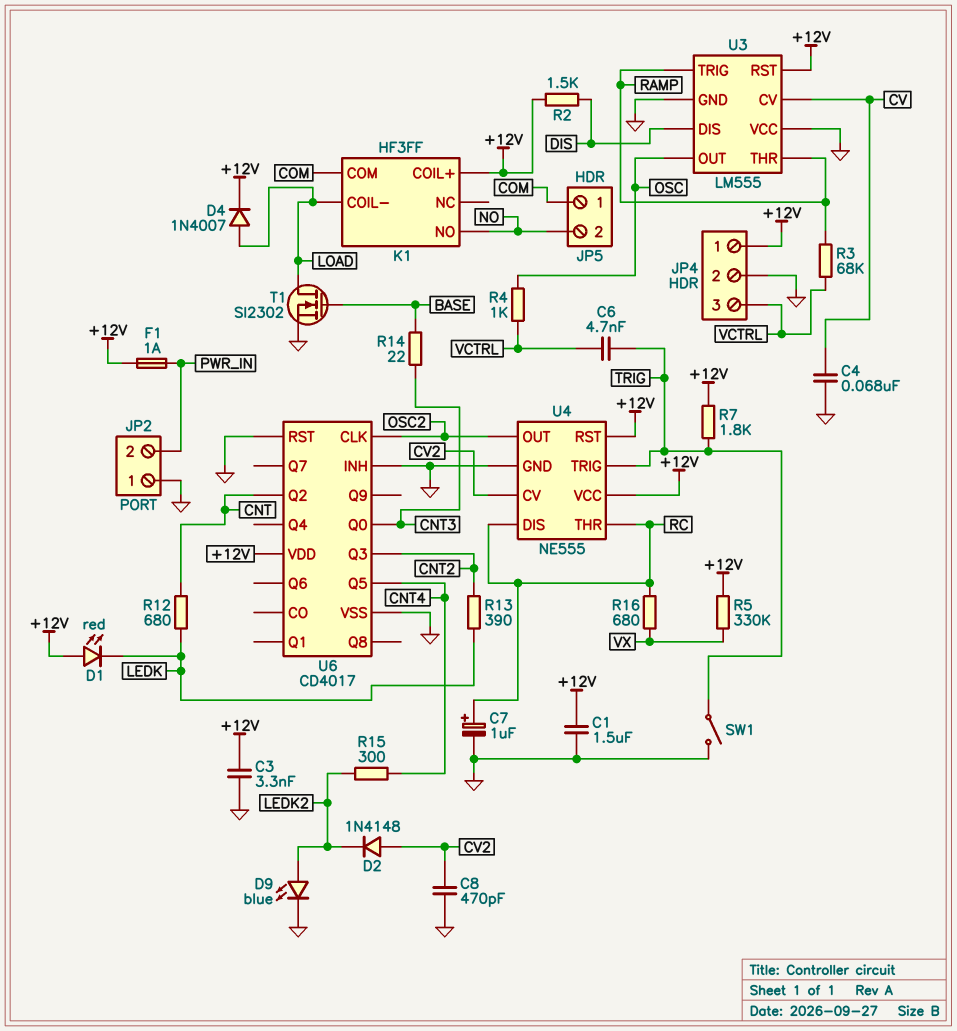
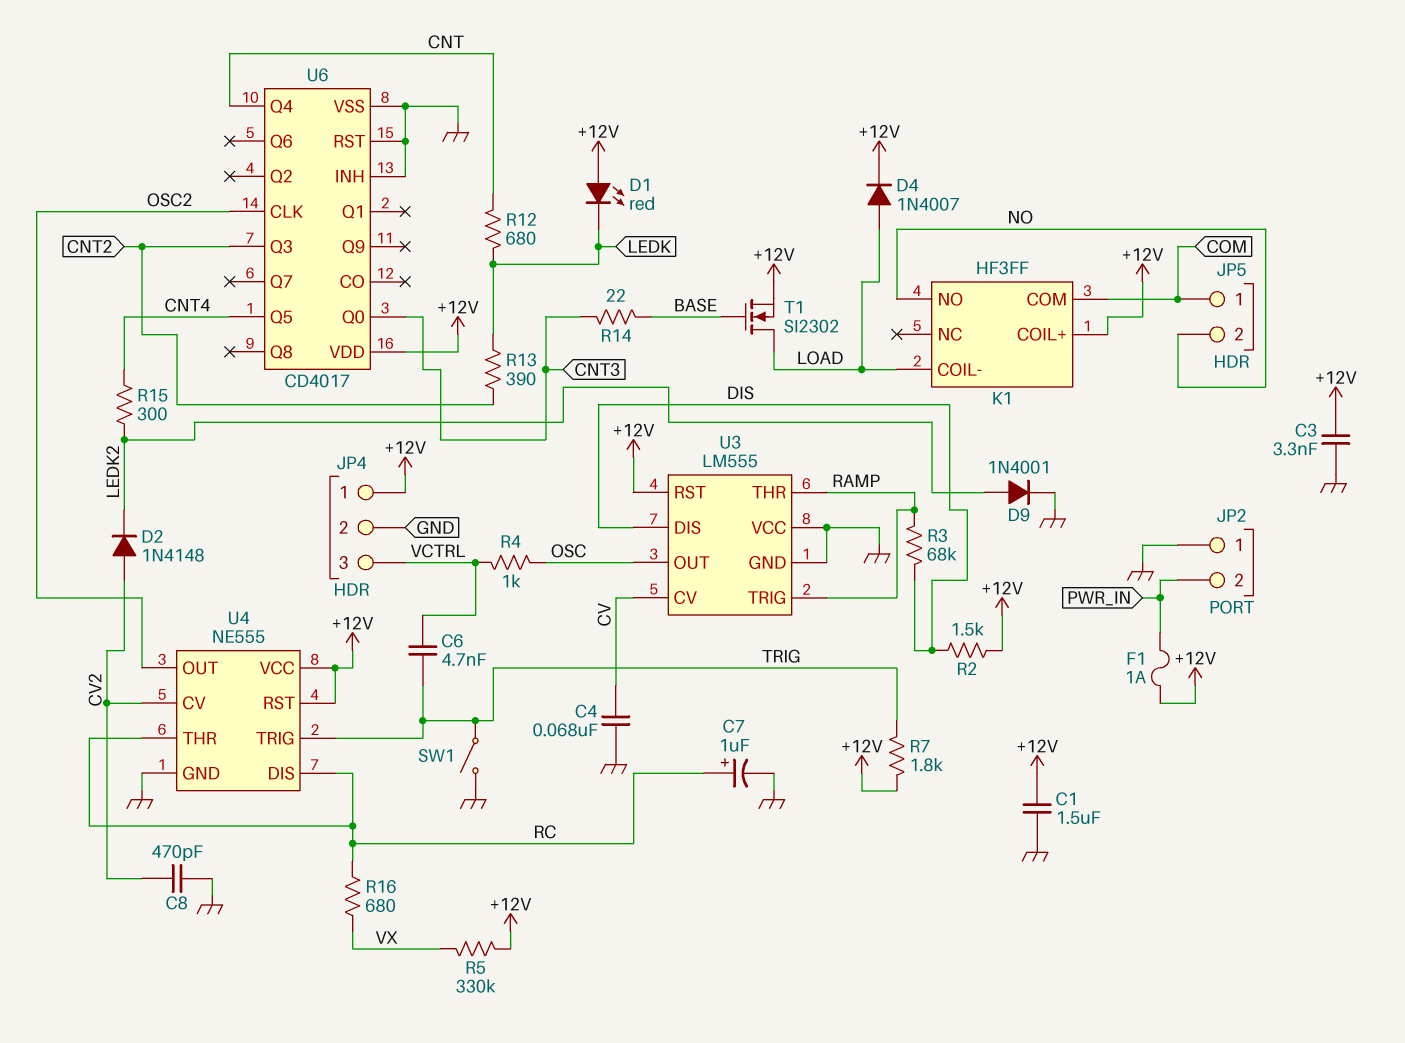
D9: LED blue (A LEDK2, K GND) -> diode 1N4001 (A LEDK2, K GND)
R3: 68k (RAMP, VCTRL) -> 68k (DIS, RAMP)
T1: NMOS SI2302 (G BASE, D LOAD, S GND) -> NMOS SI2302 (G BASE, D LOAD, S +12V)
U6 pin Q2: CNT -> none
U6 pin Q4: none -> CNT

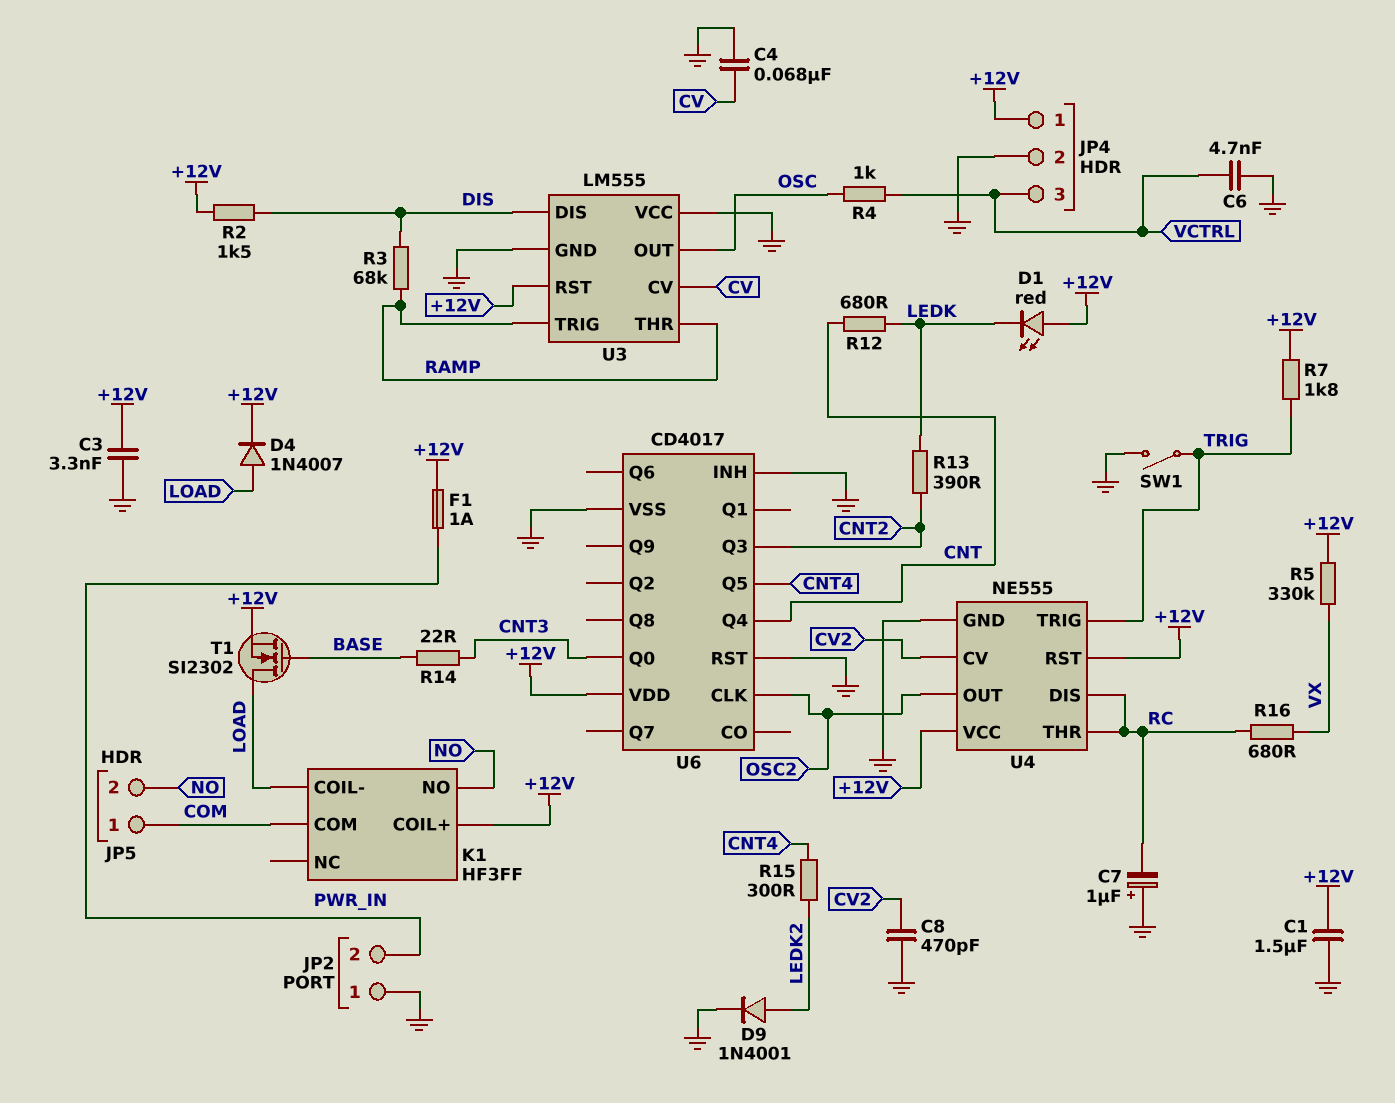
C6: 4.7nF (TRIG, VCTRL) -> 4.7nF (GND, VCTRL)
C7: 1uF (plus RC, minus GND) -> 1uF (plus GND, minus RC)
D2: diode 1N4148 (A CV2, K LEDK2) -> none

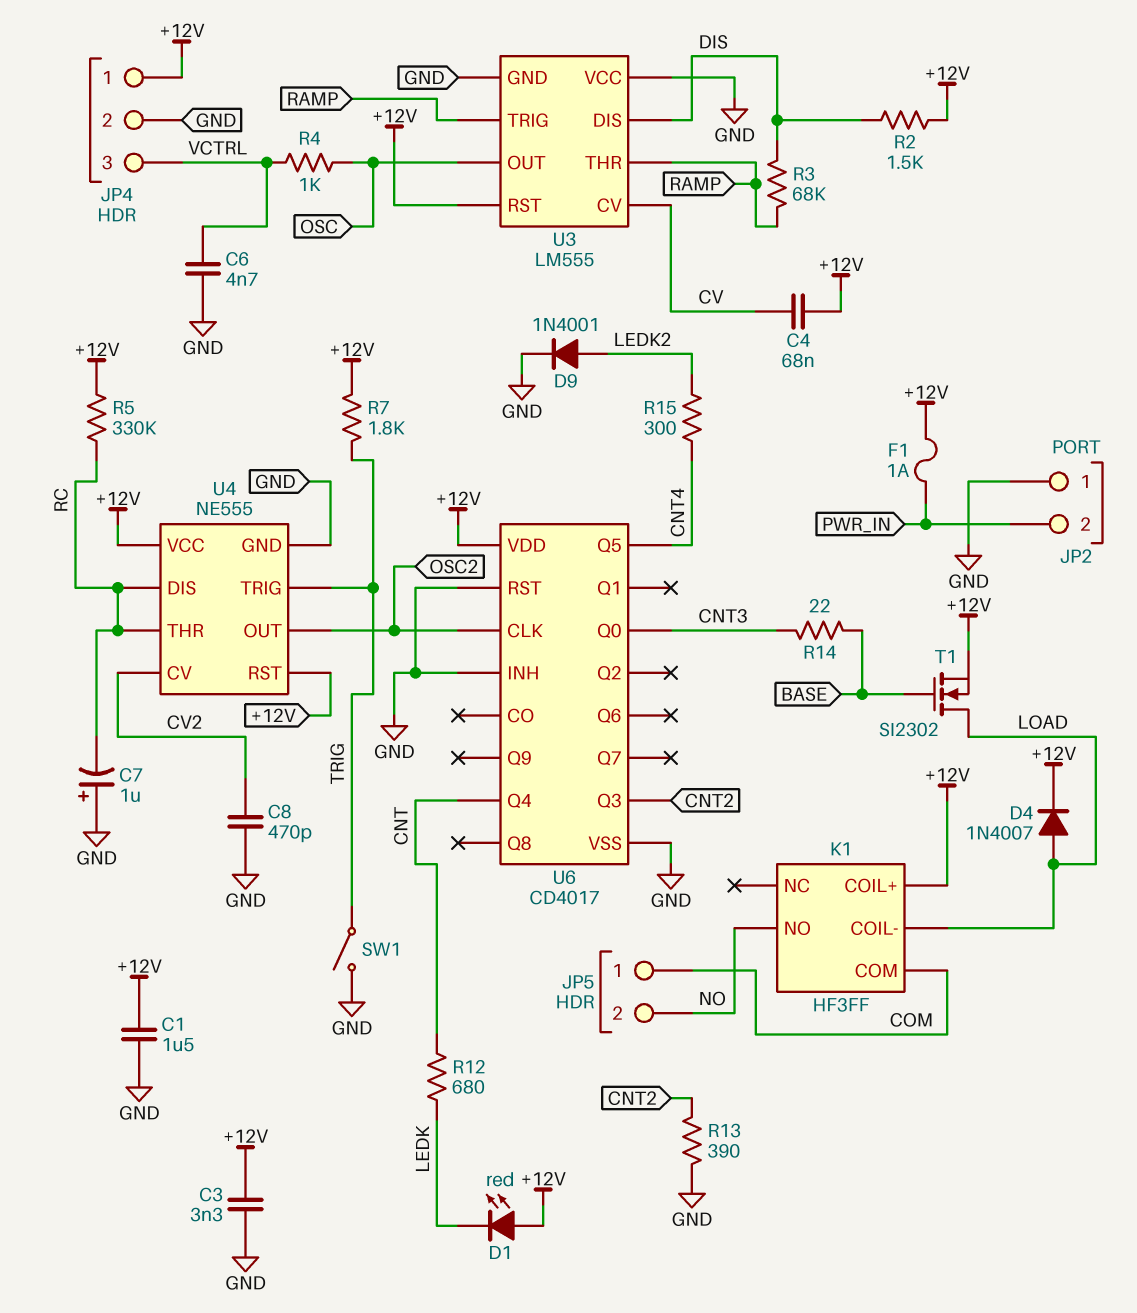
C4: 68nF (CV, GND) -> 68nF (+12V, CV)
R5: 330k (+12V, VX) -> 330k (+12V, RC)
R13: 390 (CNT2, LEDK) -> 390 (CNT2, GND)
R16: 680 (RC, VX) -> none

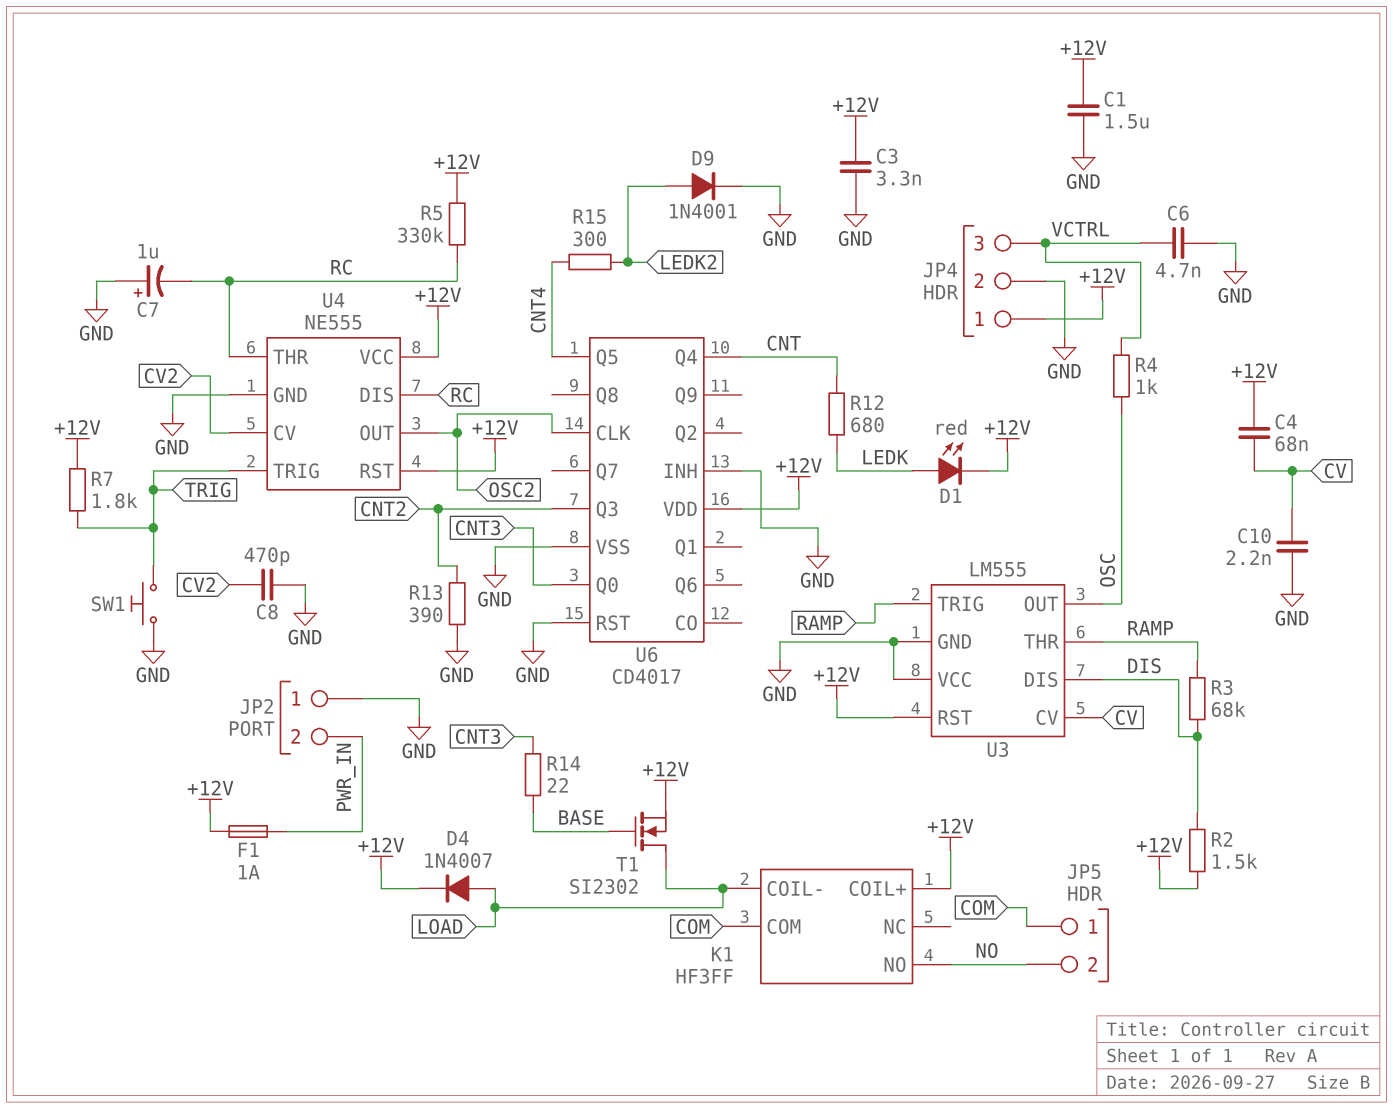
C10: none -> 2.2nF (CV, GND)
D1: LED red (A +12V, K LEDK) -> LED red (A LEDK, K +12V)
SW1: switch (GND, TRIG) -> button (GND, TRIG)

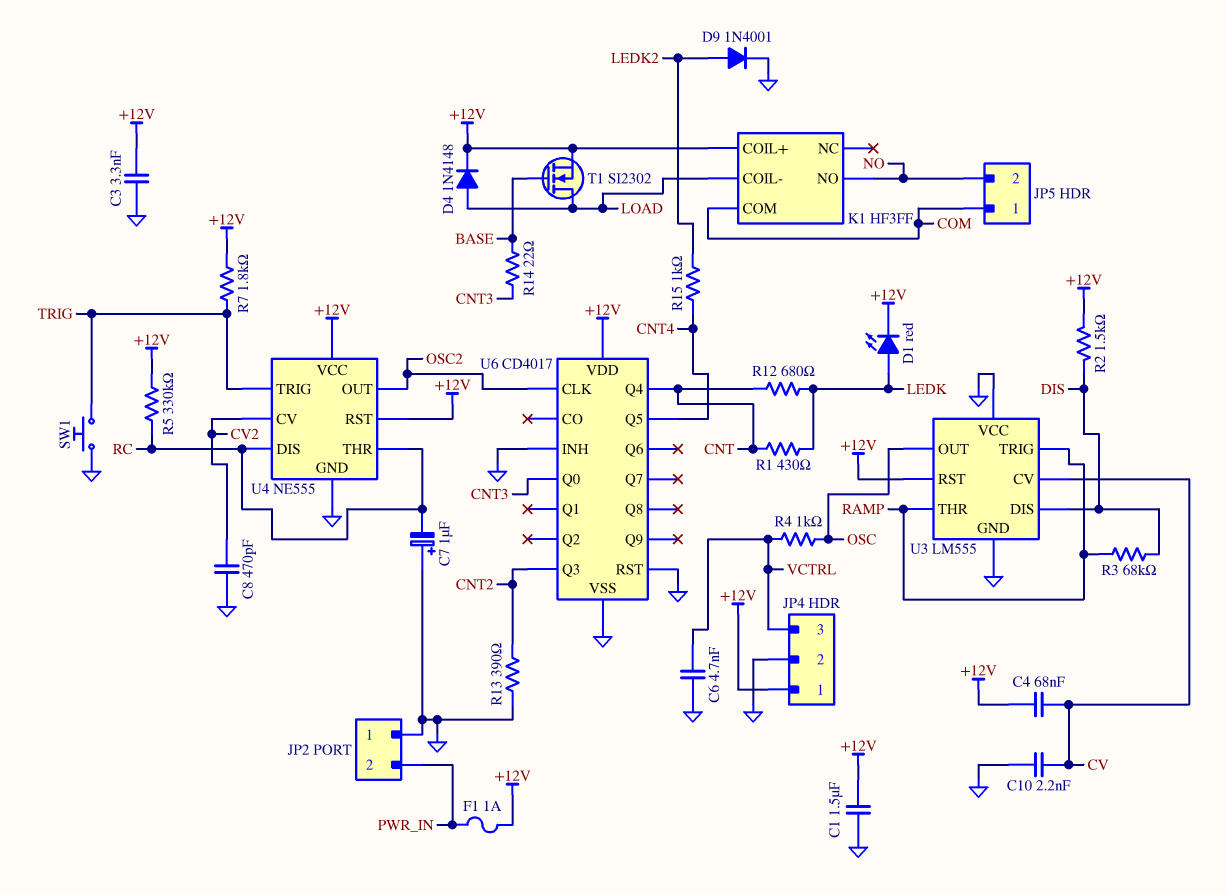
D4: diode 1N4007 (A LOAD, K +12V) -> diode 1N4148 (A LOAD, K +12V)
R1: none -> 430 (CNT, LEDK)
R15: 300 (CNT4, LEDK2) -> 1k (CNT4, LEDK2)

